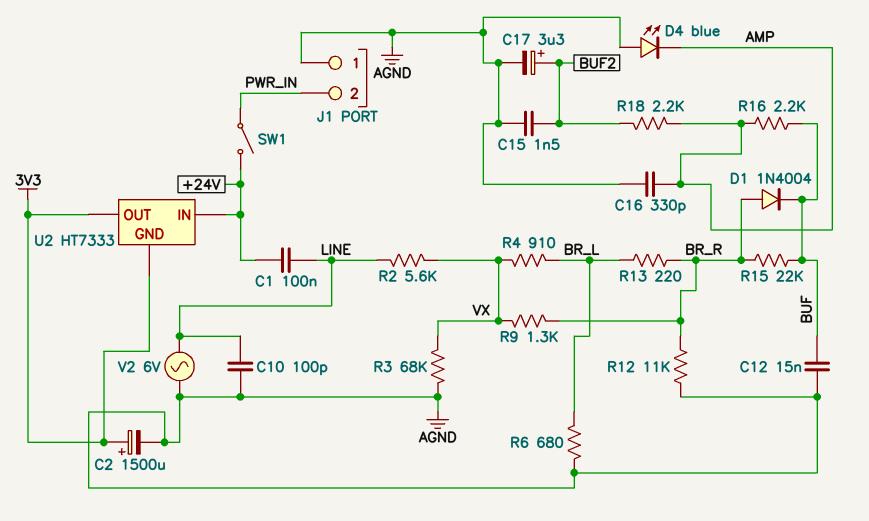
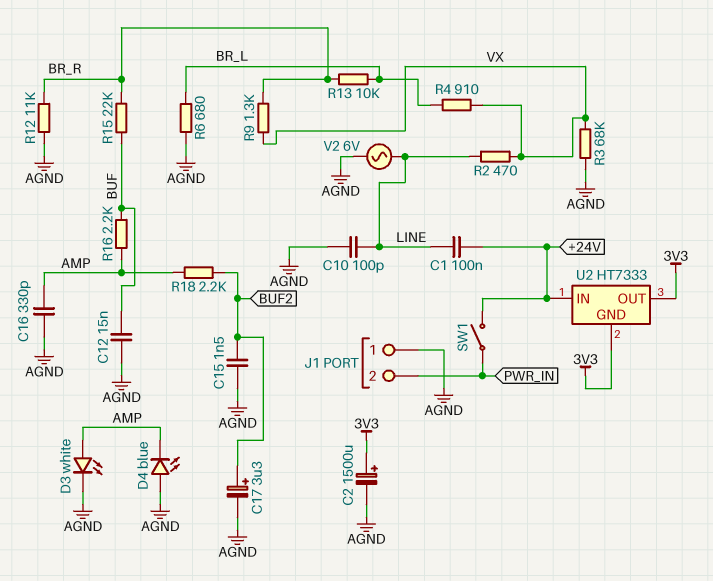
D1: diode 1N4004 (A BR_R, K BUF) -> none
D3: none -> LED white (A AMP, K AGND)
R2: 5.6k (LINE, VX) -> 470 (LINE, VX)
R13: 220 (BR_L, BR_R) -> 10k (BR_L, BR_R)

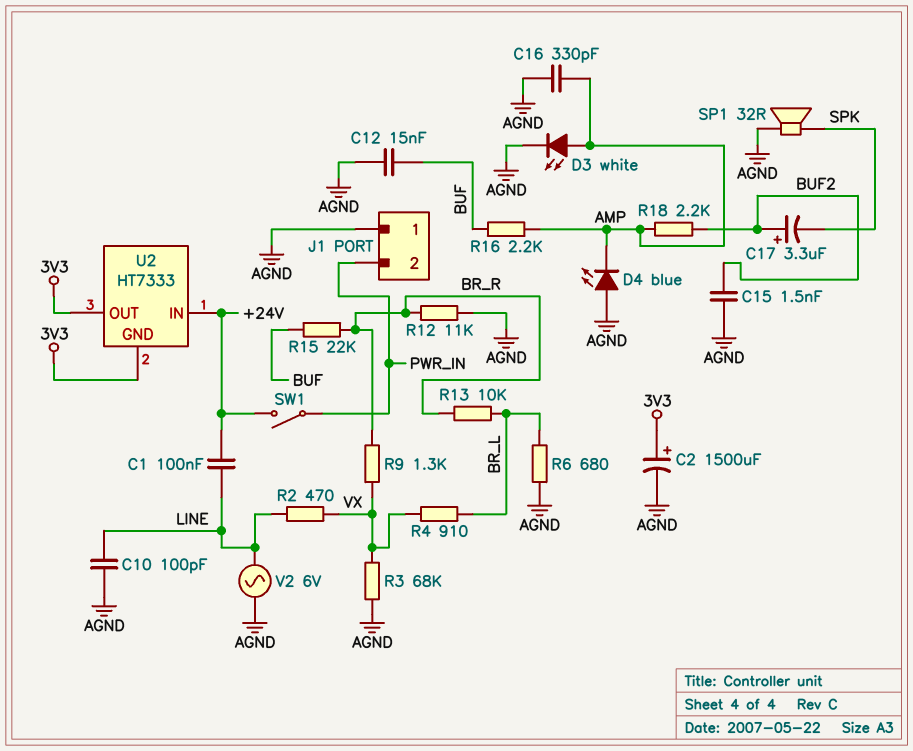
C17: 3.3uF (plus BUF2, minus AGND) -> 3.3uF (plus BUF2, minus SPK)
SP1: none -> speaker 32R (AGND, SPK)

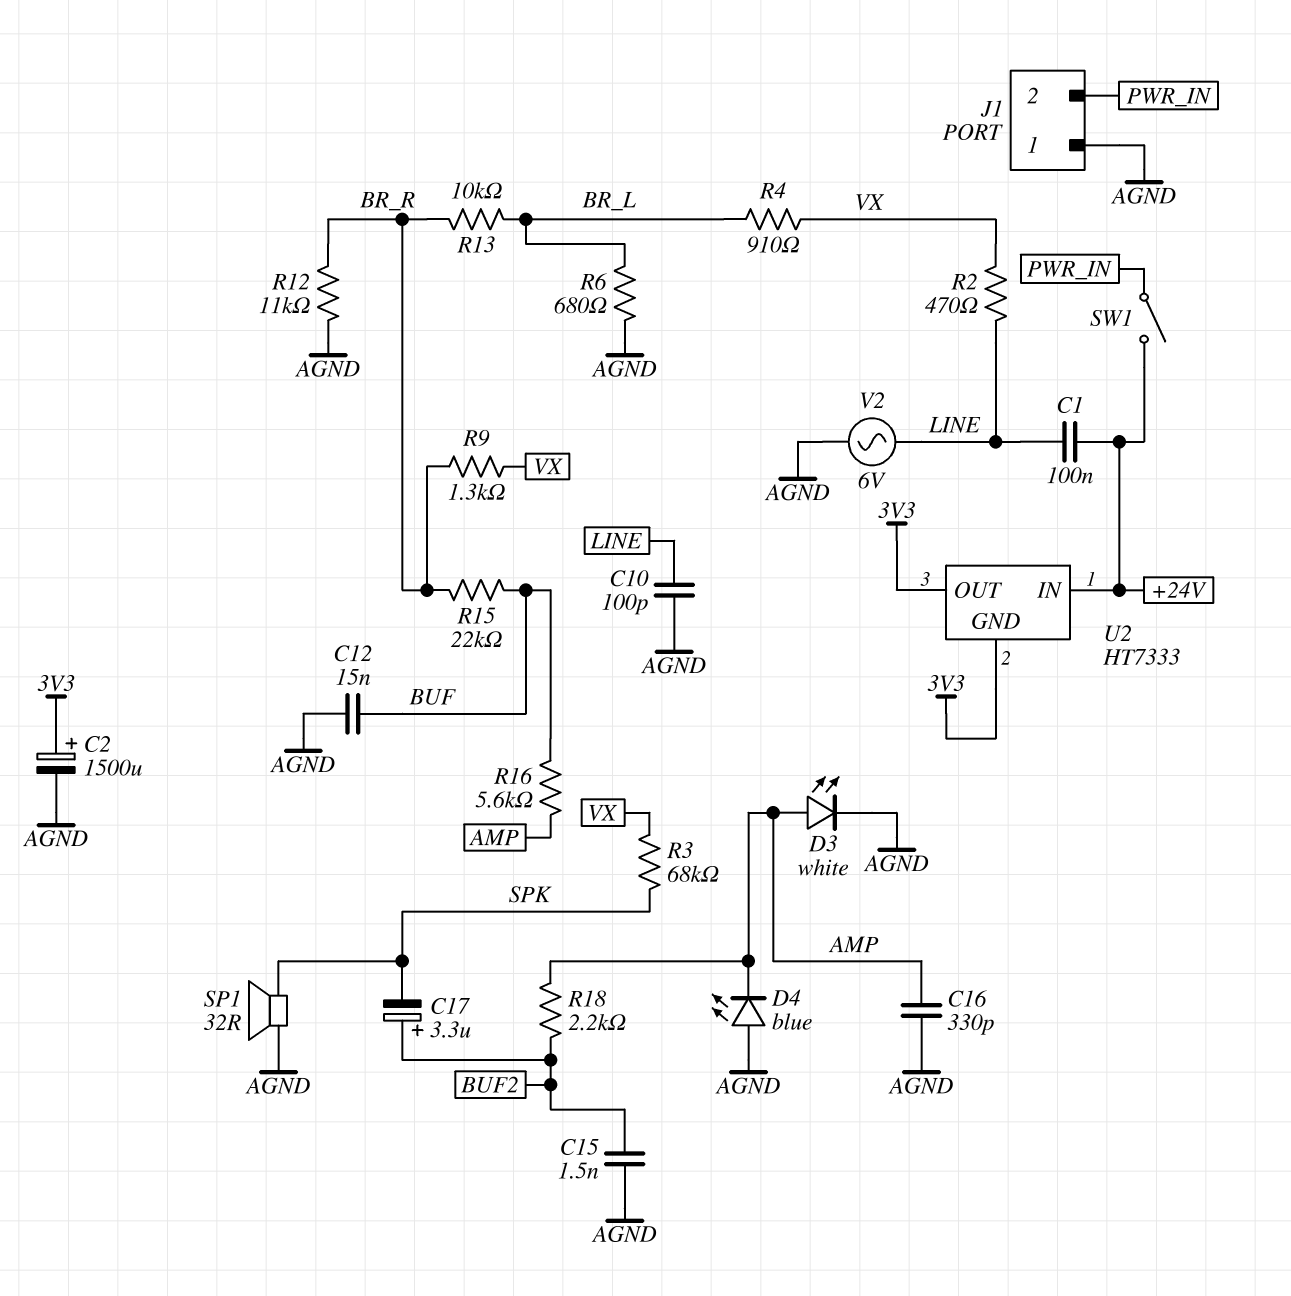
R3: 68k (AGND, VX) -> 68k (SPK, VX)
R16: 2.2k (AMP, BUF) -> 5.6k (AMP, BUF)

